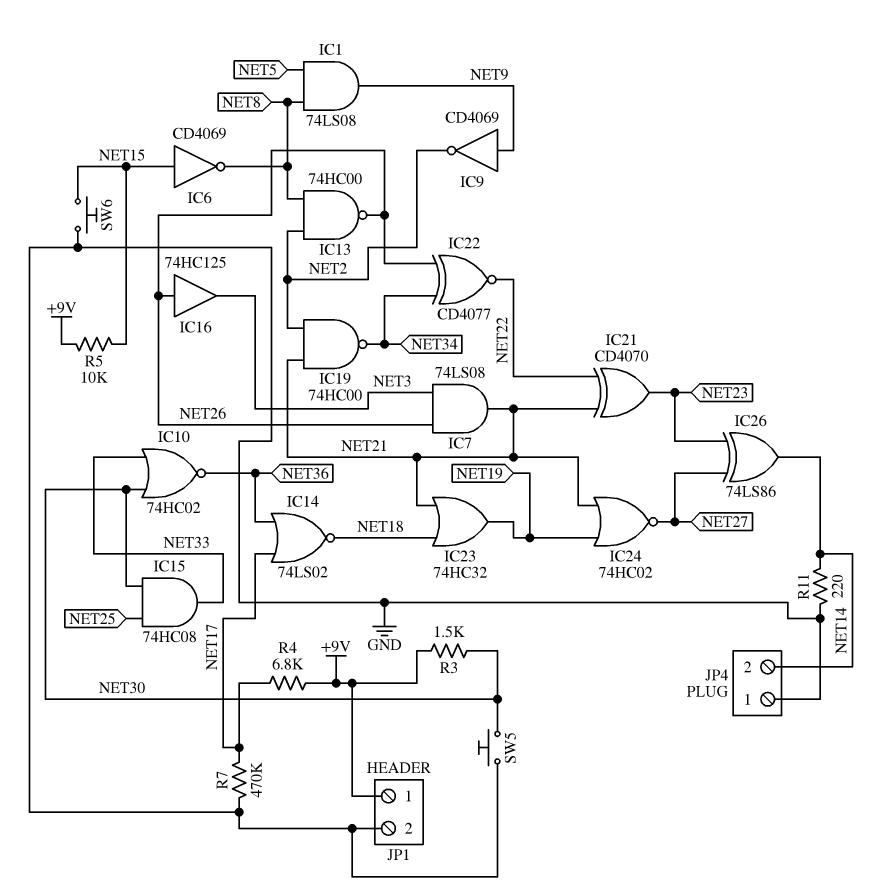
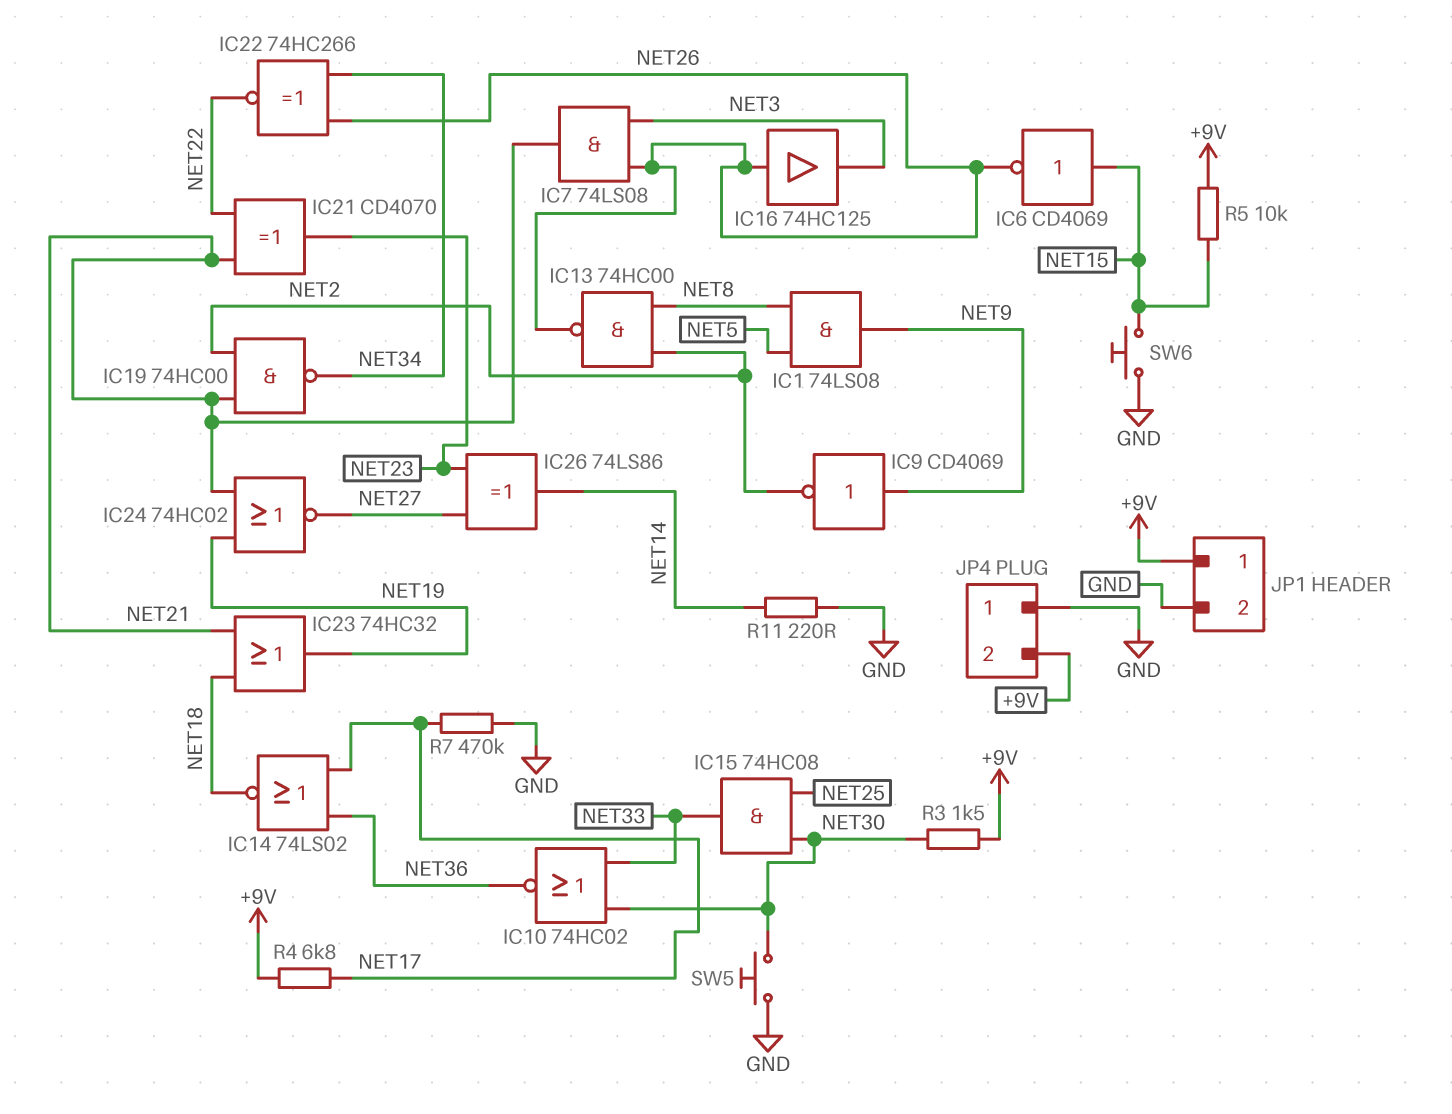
IC6: NOT CD4069 (in NET15, out NET8) -> NOT CD4069 (in NET15, out NET26)
IC22: XNOR CD4077 (in NET26, in NET34, out NET22) -> XNOR 74HC266 (in NET26, in NET34, out NET22)
JP4 pin 2: NET14 -> +9V

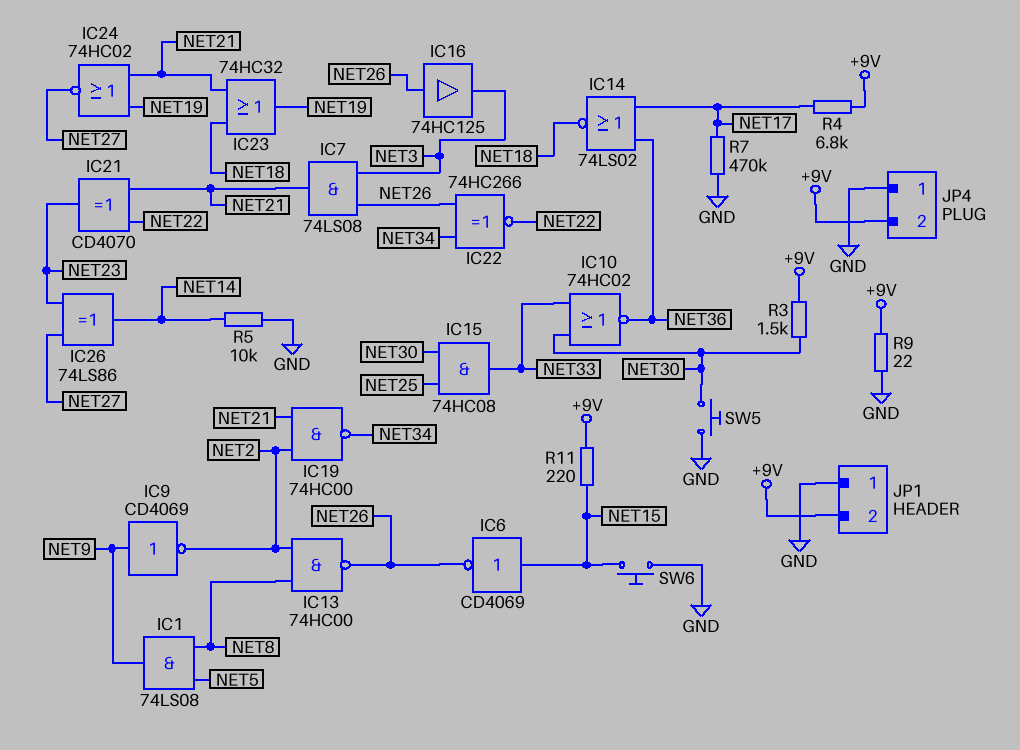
JP1 pin 1: +9V -> GND
JP1 pin 2: GND -> +9V
R5: 10k (+9V, NET15) -> 10k (GND, NET14)
R9: none -> 22 (+9V, GND)
R11: 220 (GND, NET14) -> 220 (+9V, NET15)

